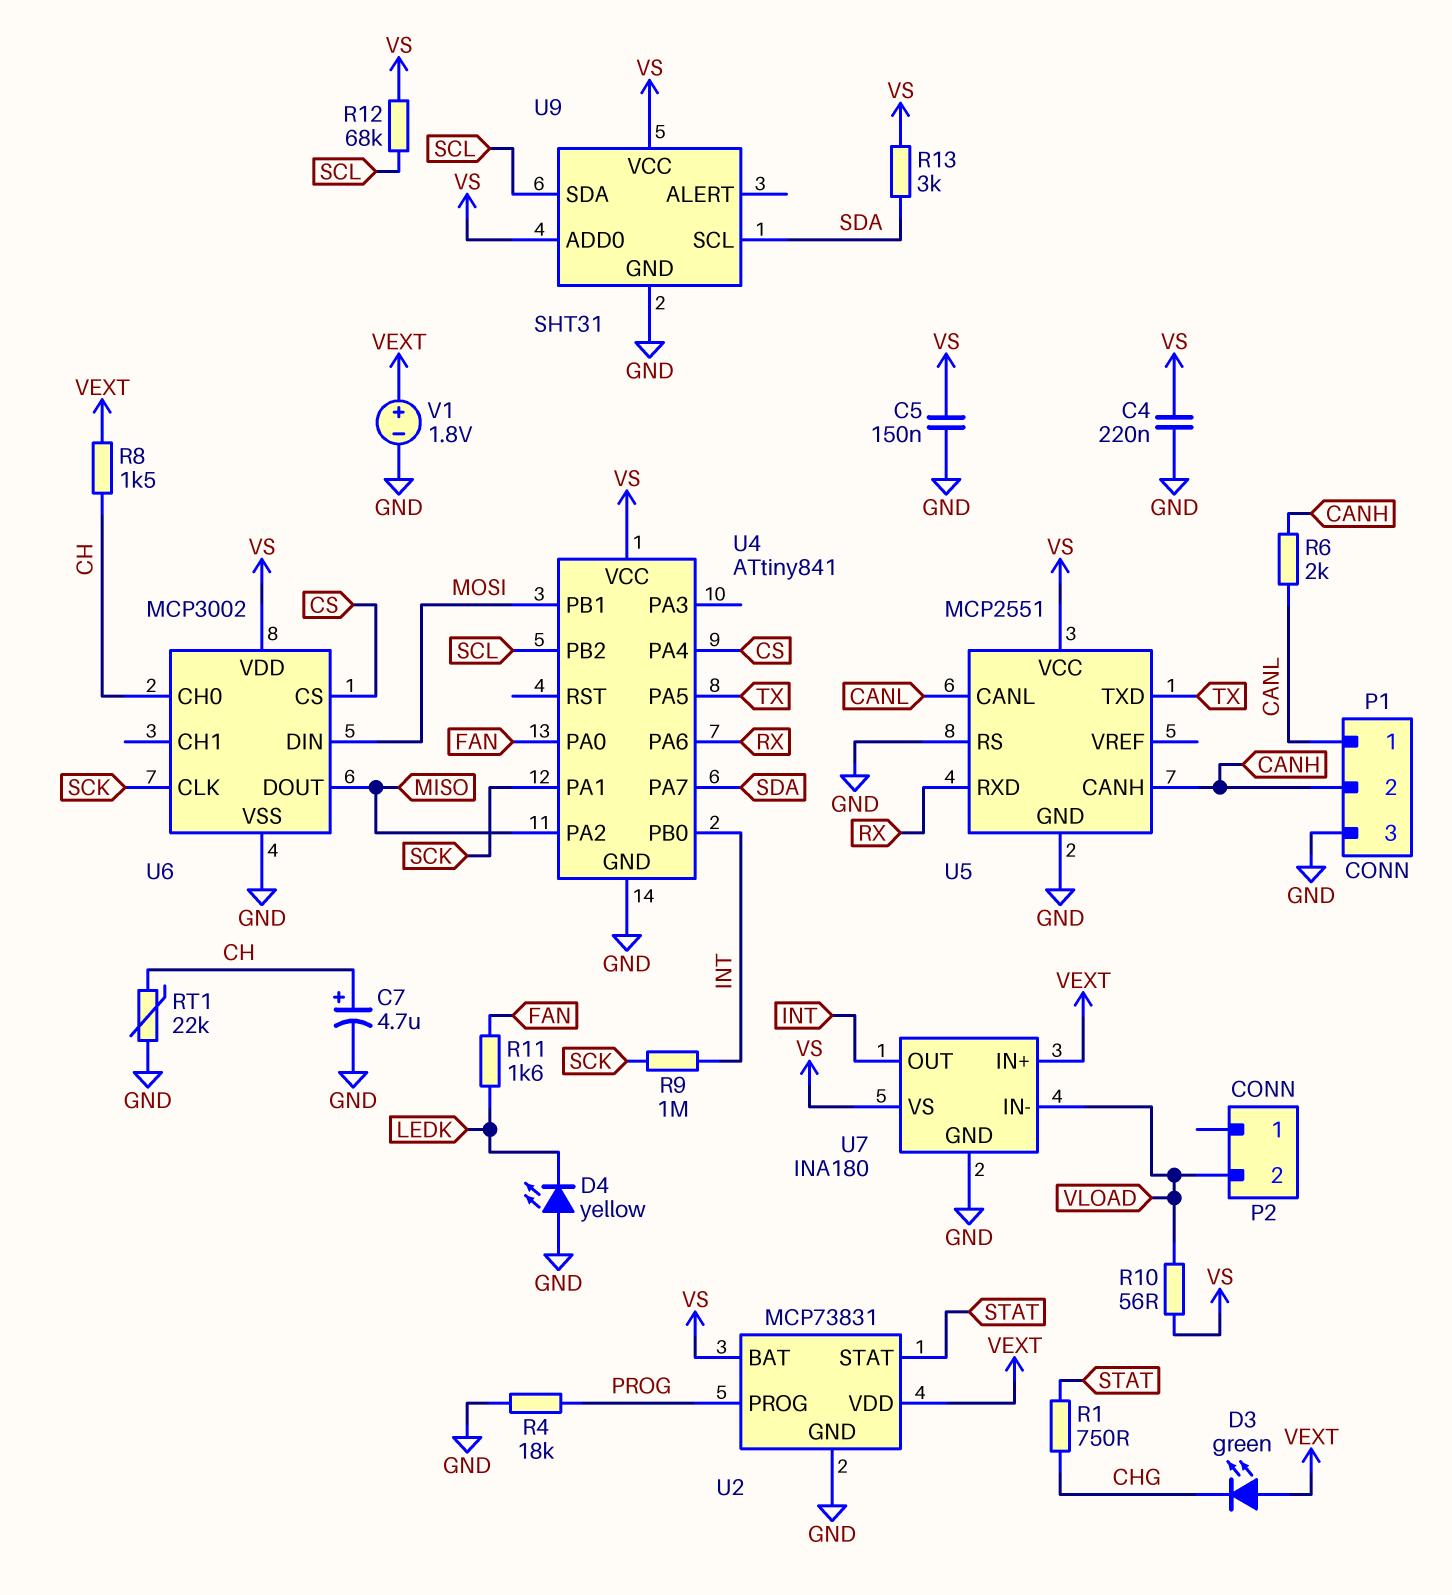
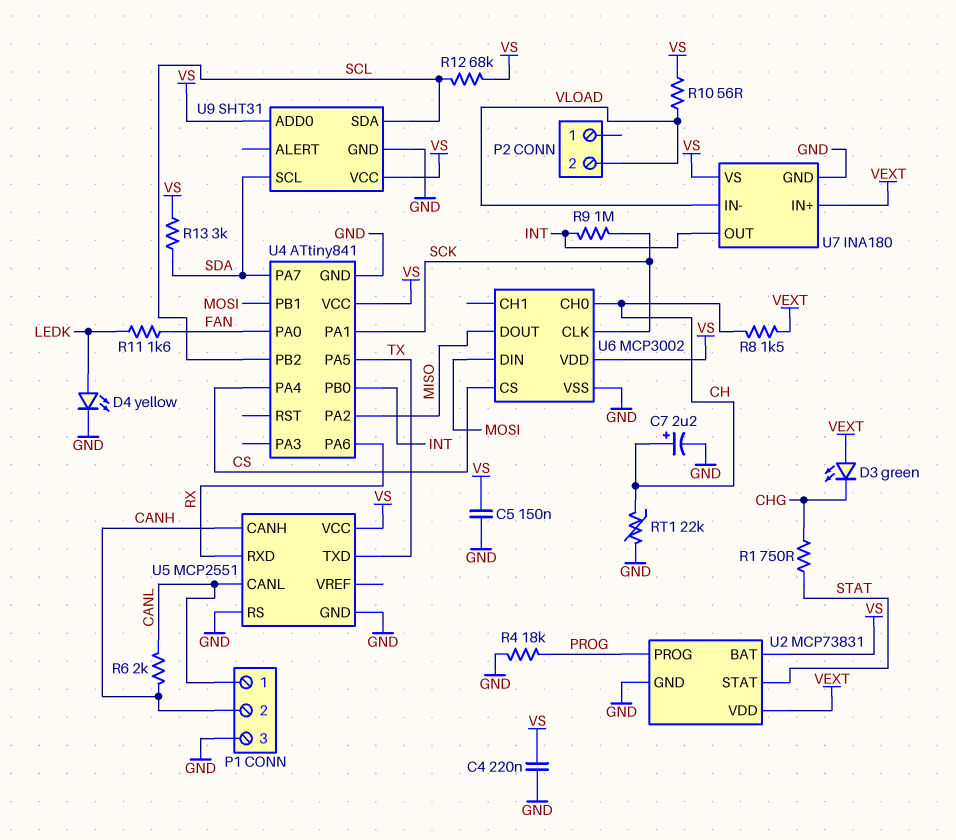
C7: 4.7uF (plus CH, minus GND) -> 2.2uF (plus CH, minus GND)
D4: LED yellow (A GND, K LEDK) -> LED yellow (A LEDK, K GND)
V1: 1.8V (plus VEXT, minus GND) -> none

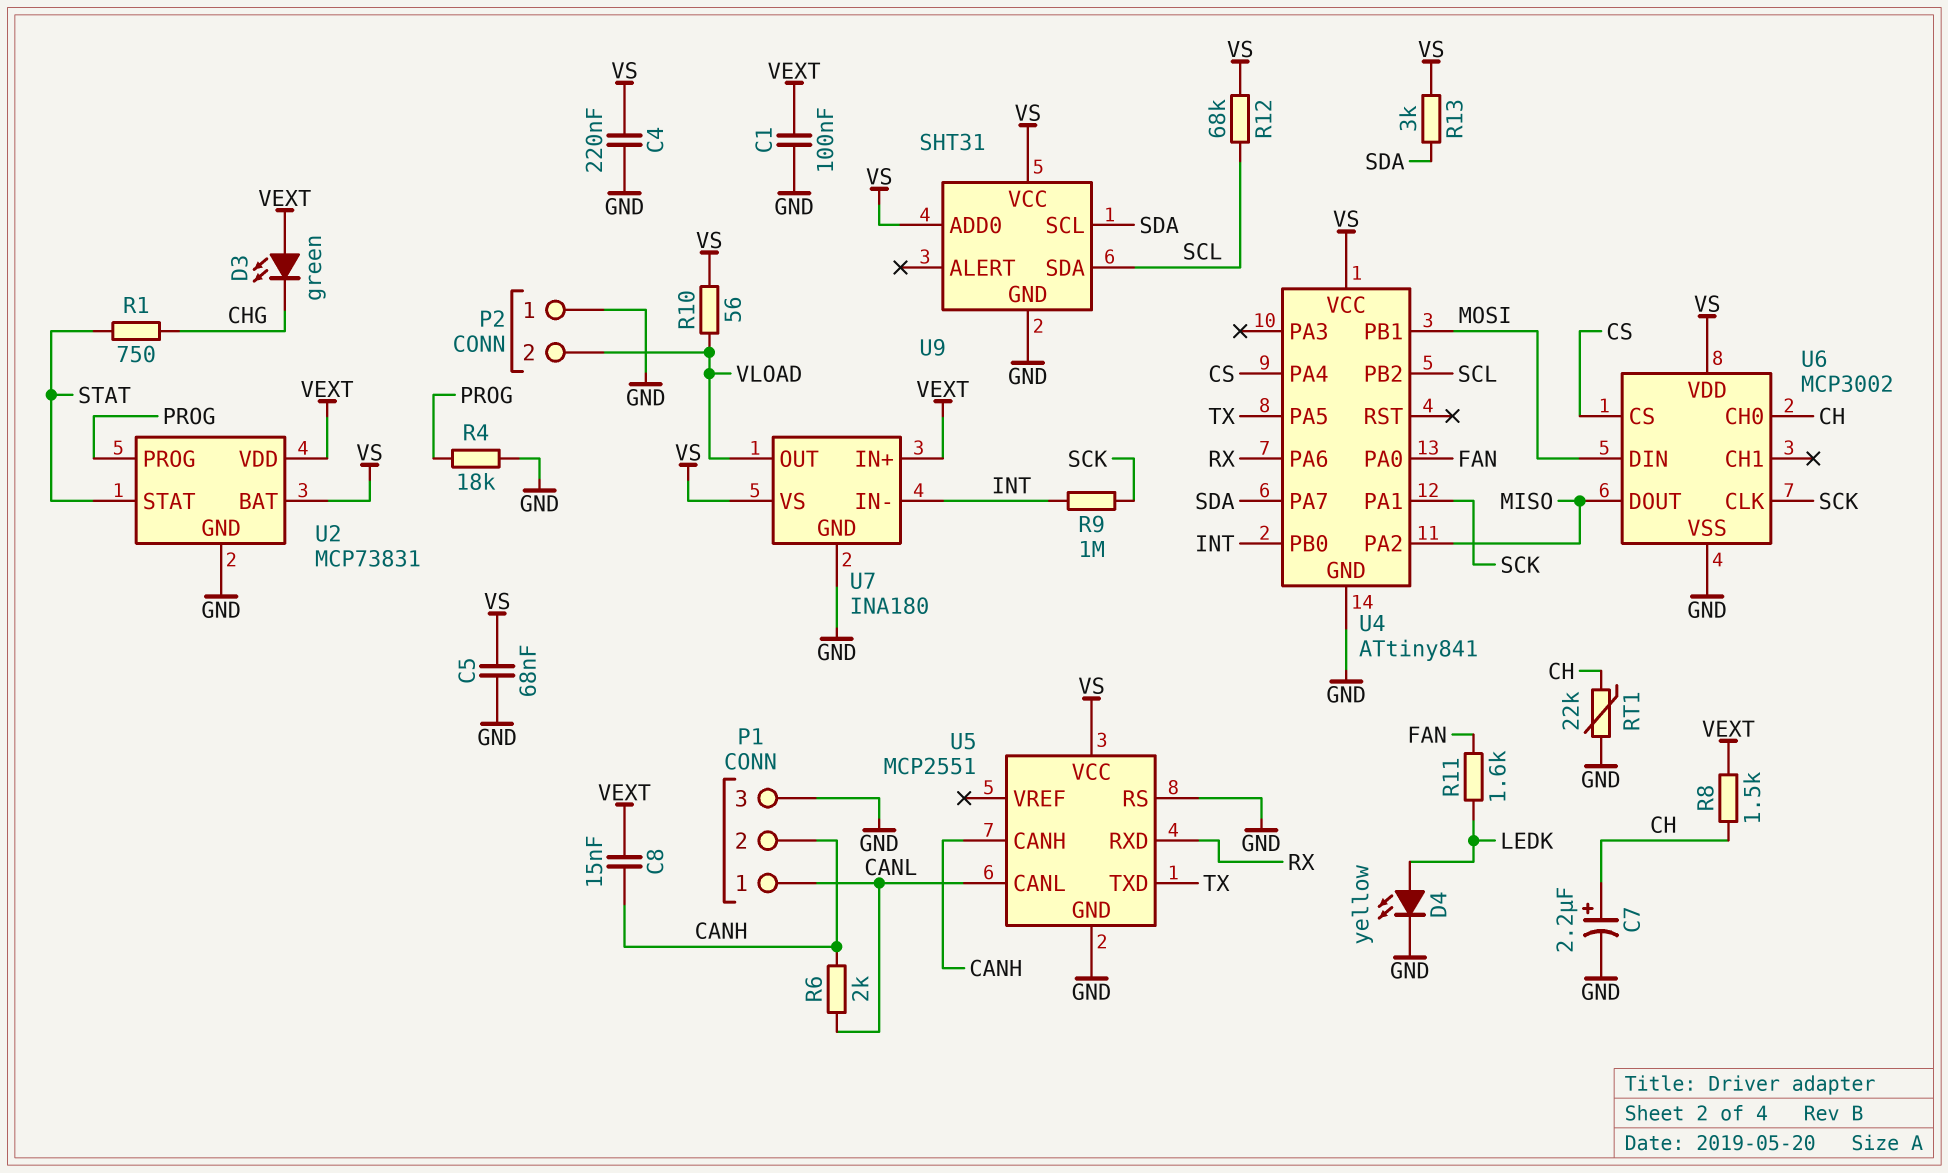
C1: none -> 100nF (GND, VEXT)
C5: 150nF (GND, VS) -> 68nF (GND, VS)
C8: none -> 15nF (CANH, VEXT)
P2 pin 1: none -> GND
U7 pin IN-: VLOAD -> INT
U7 pin OUT: INT -> VLOAD

